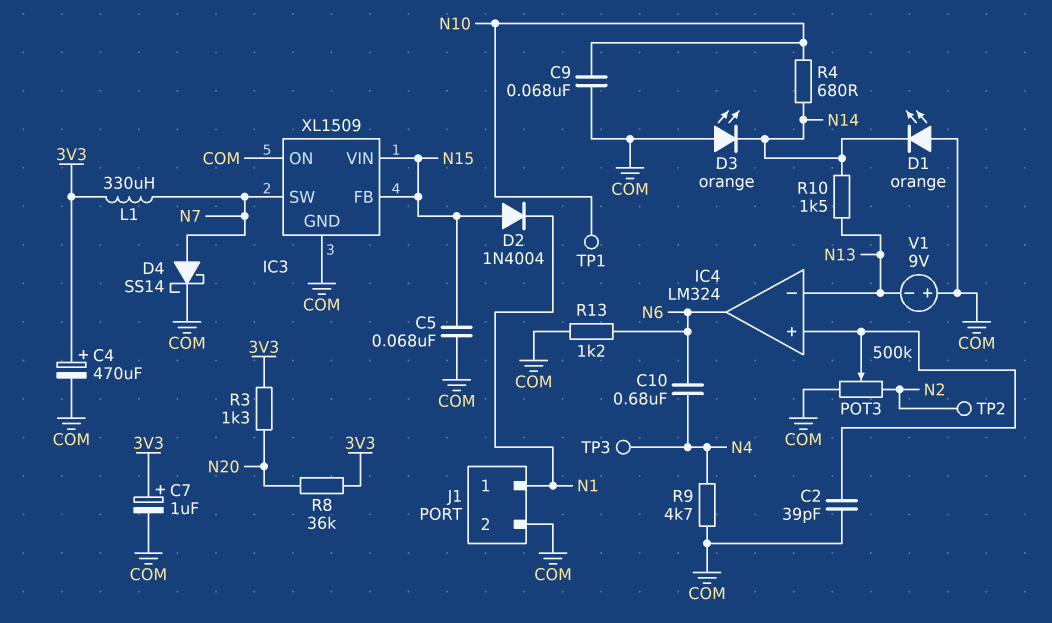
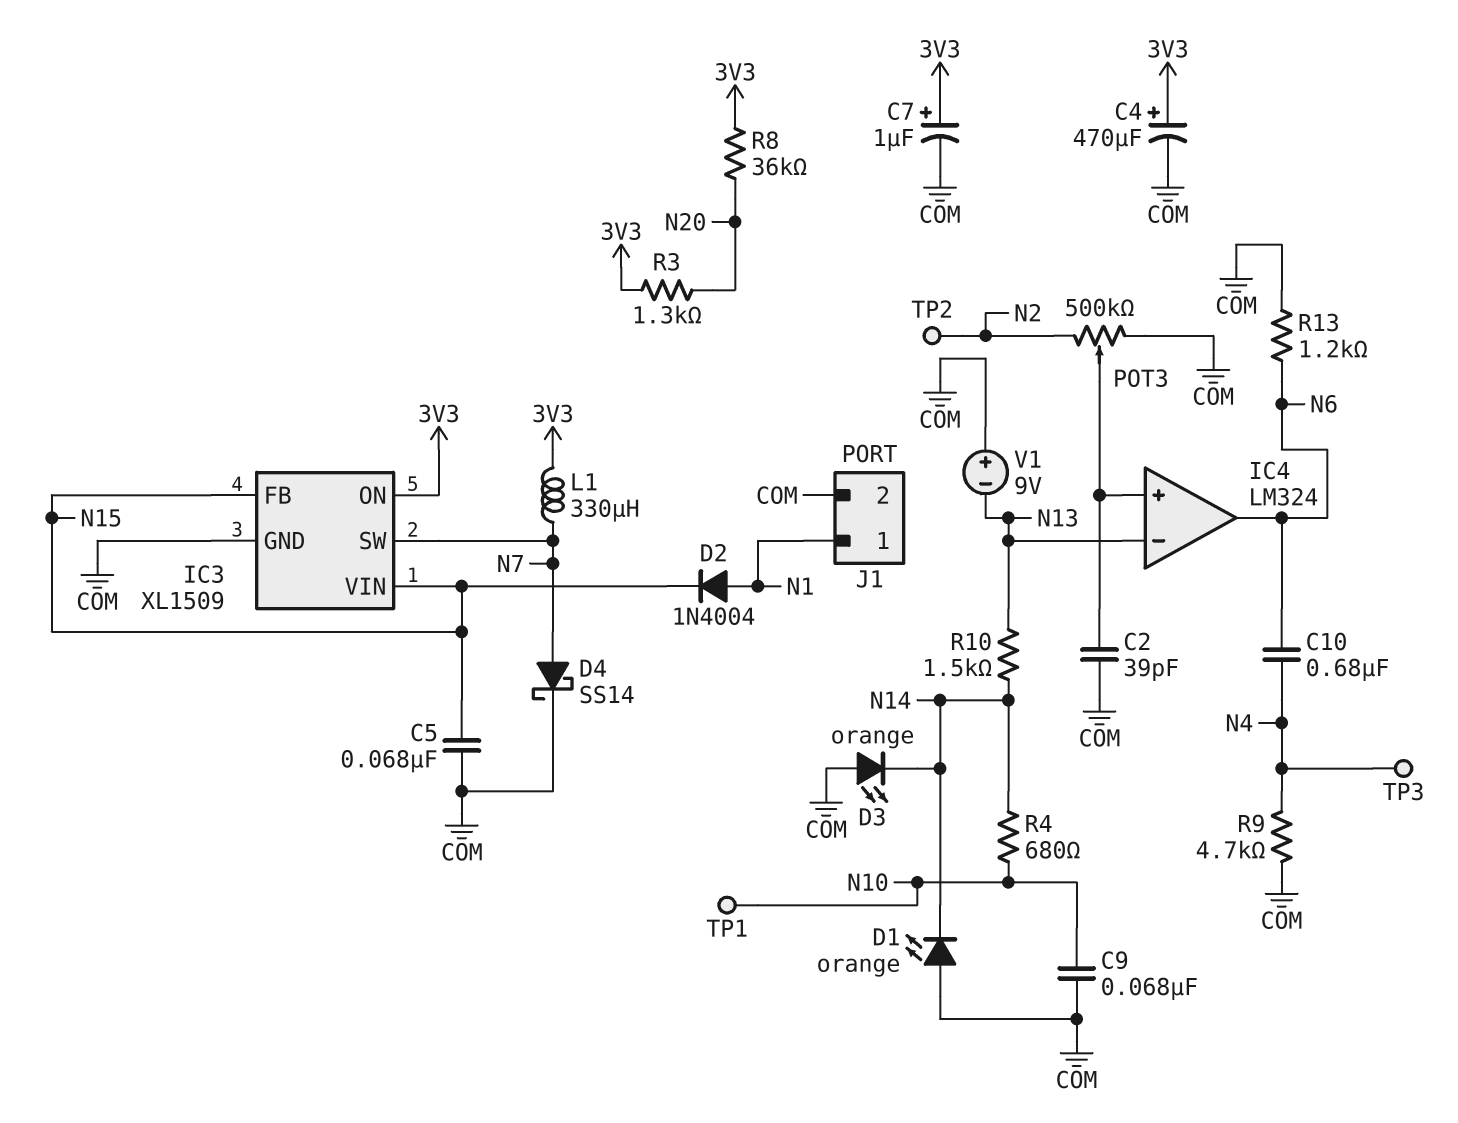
D2: diode 1N4004 (A N15, K N1) -> diode 1N4004 (A N1, K N15)
IC3 pin ON: COM -> 3V3

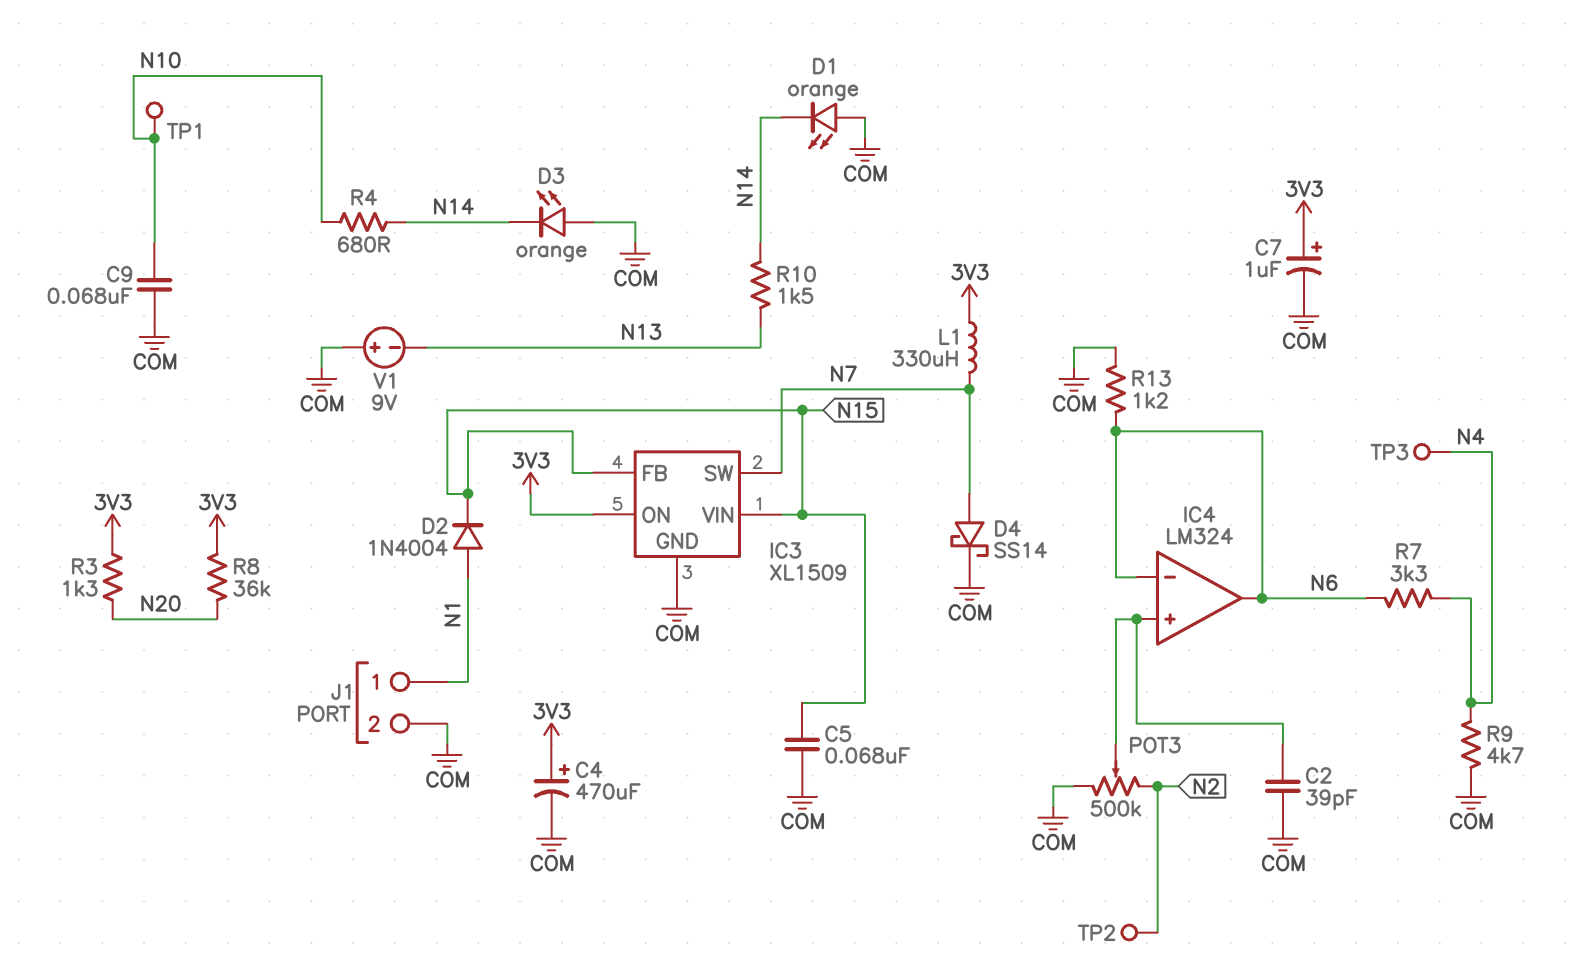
C10: 680nF (N4, N6) -> none
IC4 pin in-: N13 -> N6
R7: none -> 3.3k (N4, N6)

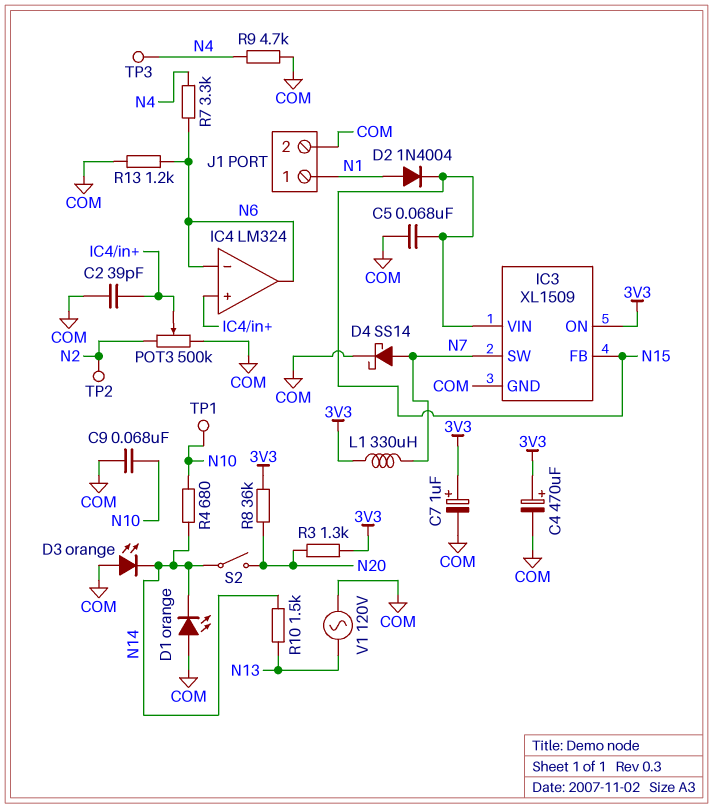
S2: none -> switch (N14, N20)
V1: 9V (plus COM, minus N13) -> AC 120V (COM, N13)

